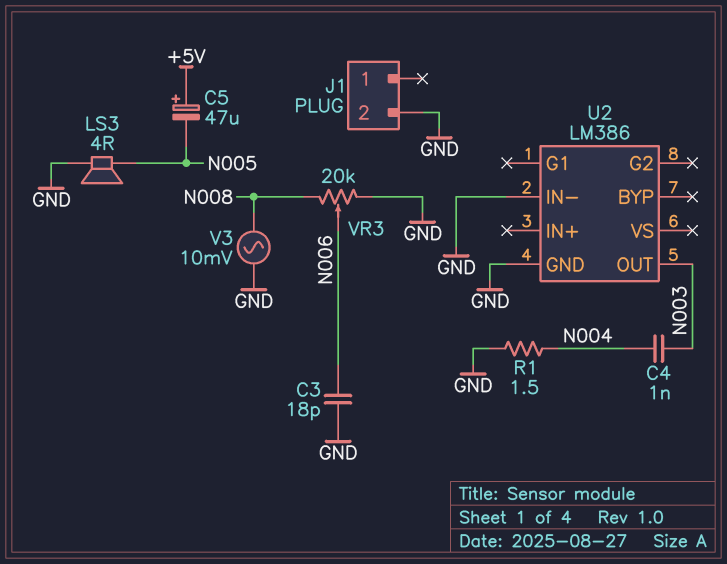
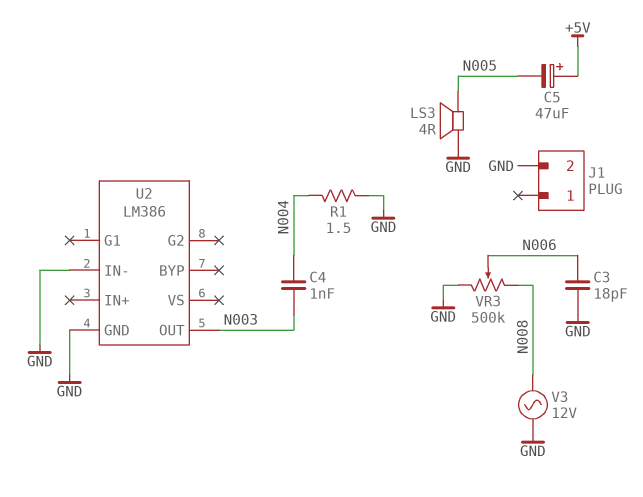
V3: AC 10mV (GND, N008) -> AC 12V (GND, N008)
VR3: 20k (GND, N008, wiper N006) -> 500k (GND, N008, wiper N006)

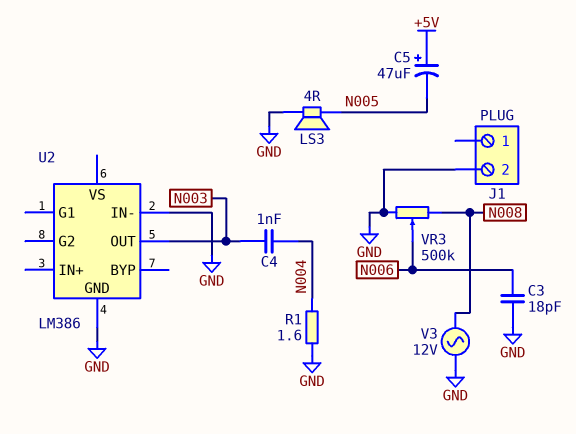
R1: 1.5 (GND, N004) -> 1.6 (GND, N004)

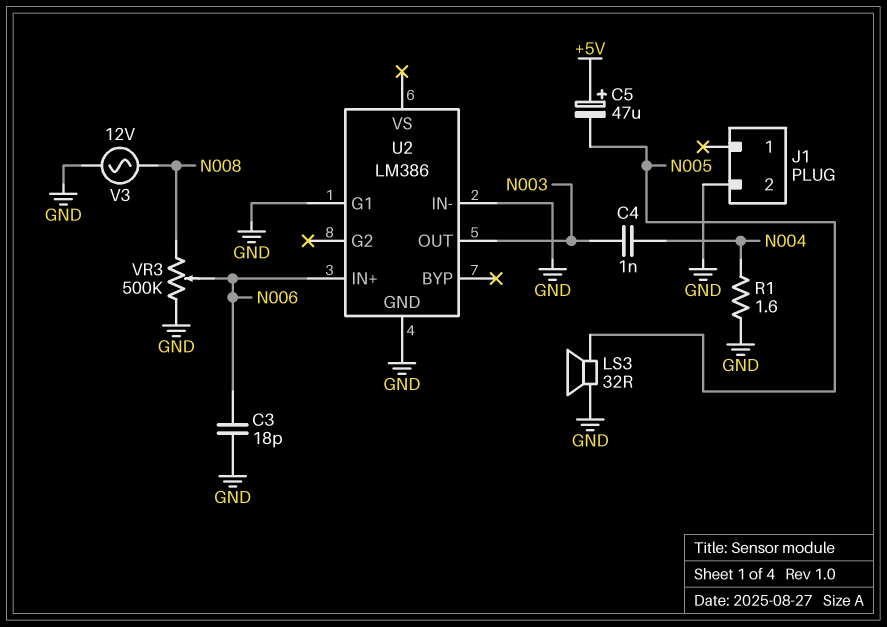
LS3: speaker 4R (GND, N005) -> speaker 32R (GND, N005)
U2 pin G1: none -> GND
U2 pin IN+: none -> N006

